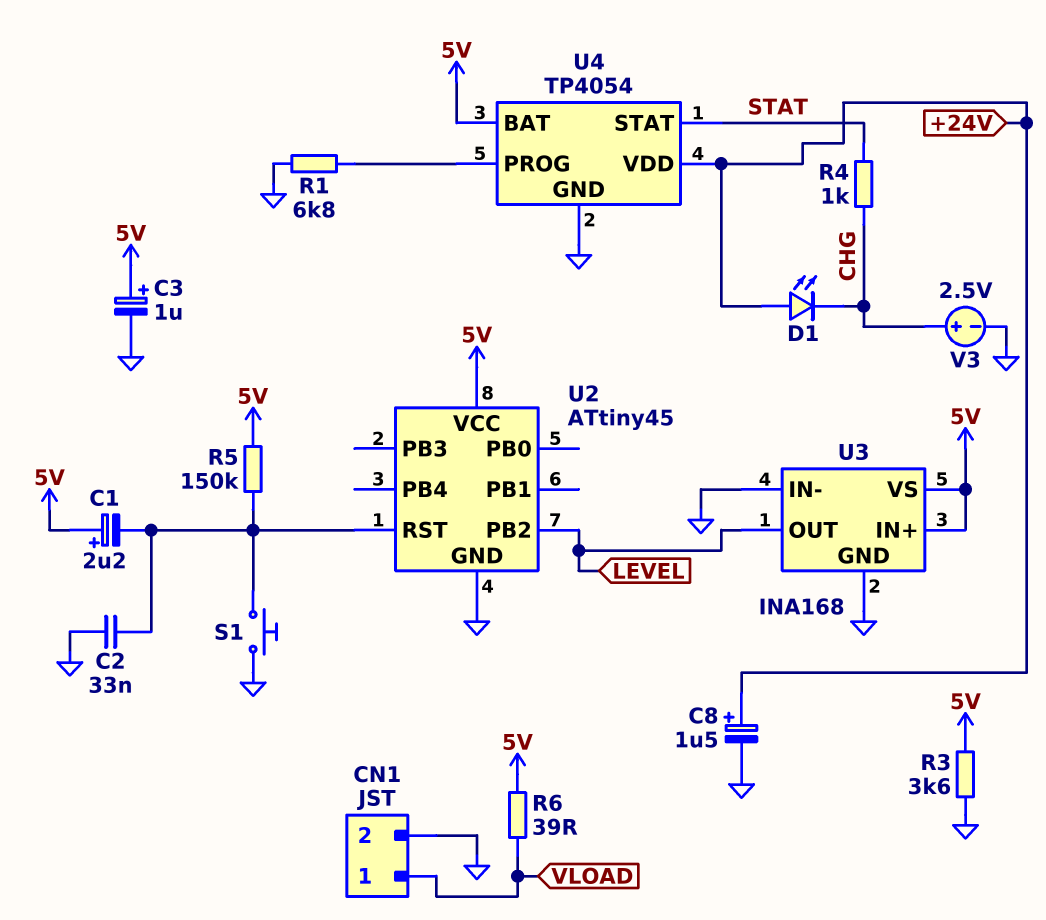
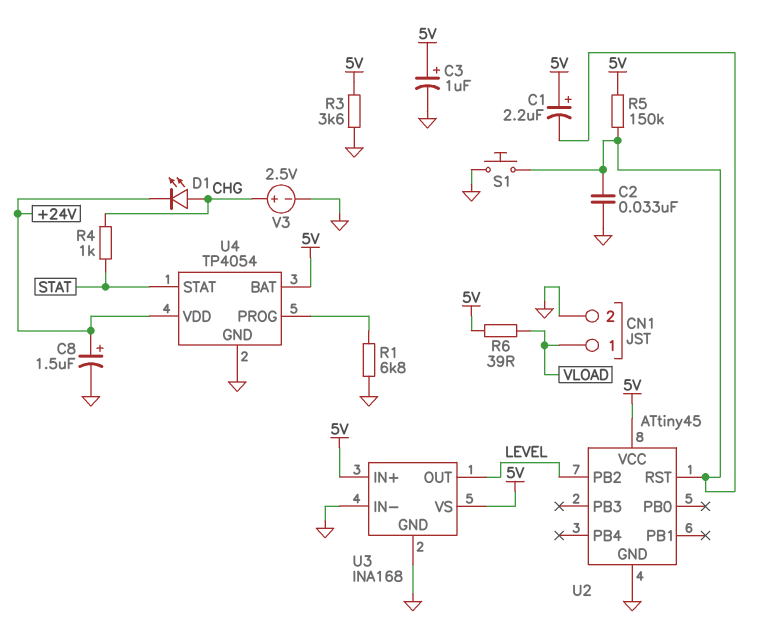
D1: LED (A +24V, K CHG) -> LED (A CHG, K +24V)

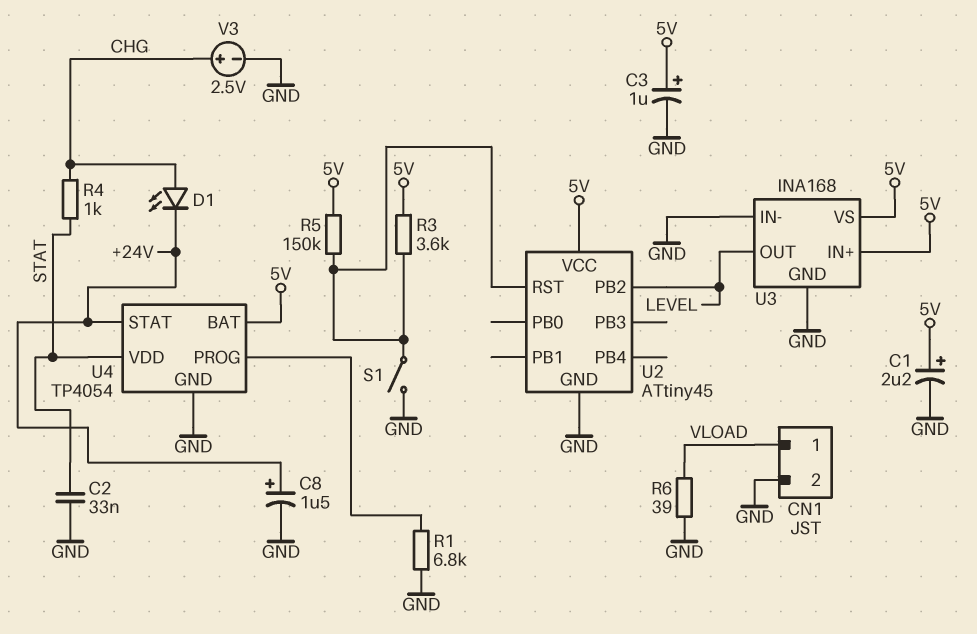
C1: 2.2uF (plus 5V, minus U2/RST) -> 2.2uF (plus 5V, minus GND)
C2: 33nF (GND, U2/RST) -> 33nF (GND, STAT)
R3: 3.6k (5V, GND) -> 3.6k (5V, U2/RST)
R6: 39 (5V, VLOAD) -> 39 (GND, VLOAD)
S1: button (GND, U2/RST) -> switch (GND, U2/RST)
U4 pin STAT: STAT -> +24V
U4 pin VDD: +24V -> STAT

